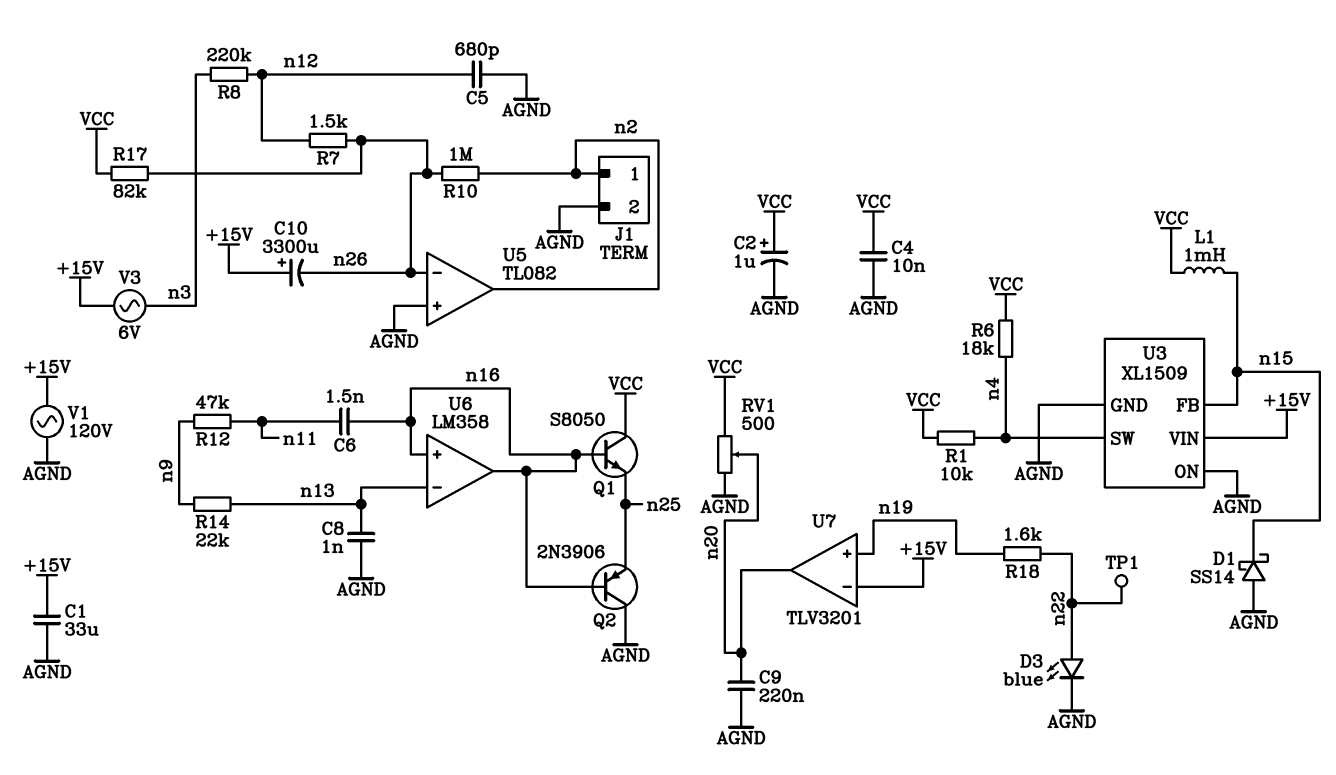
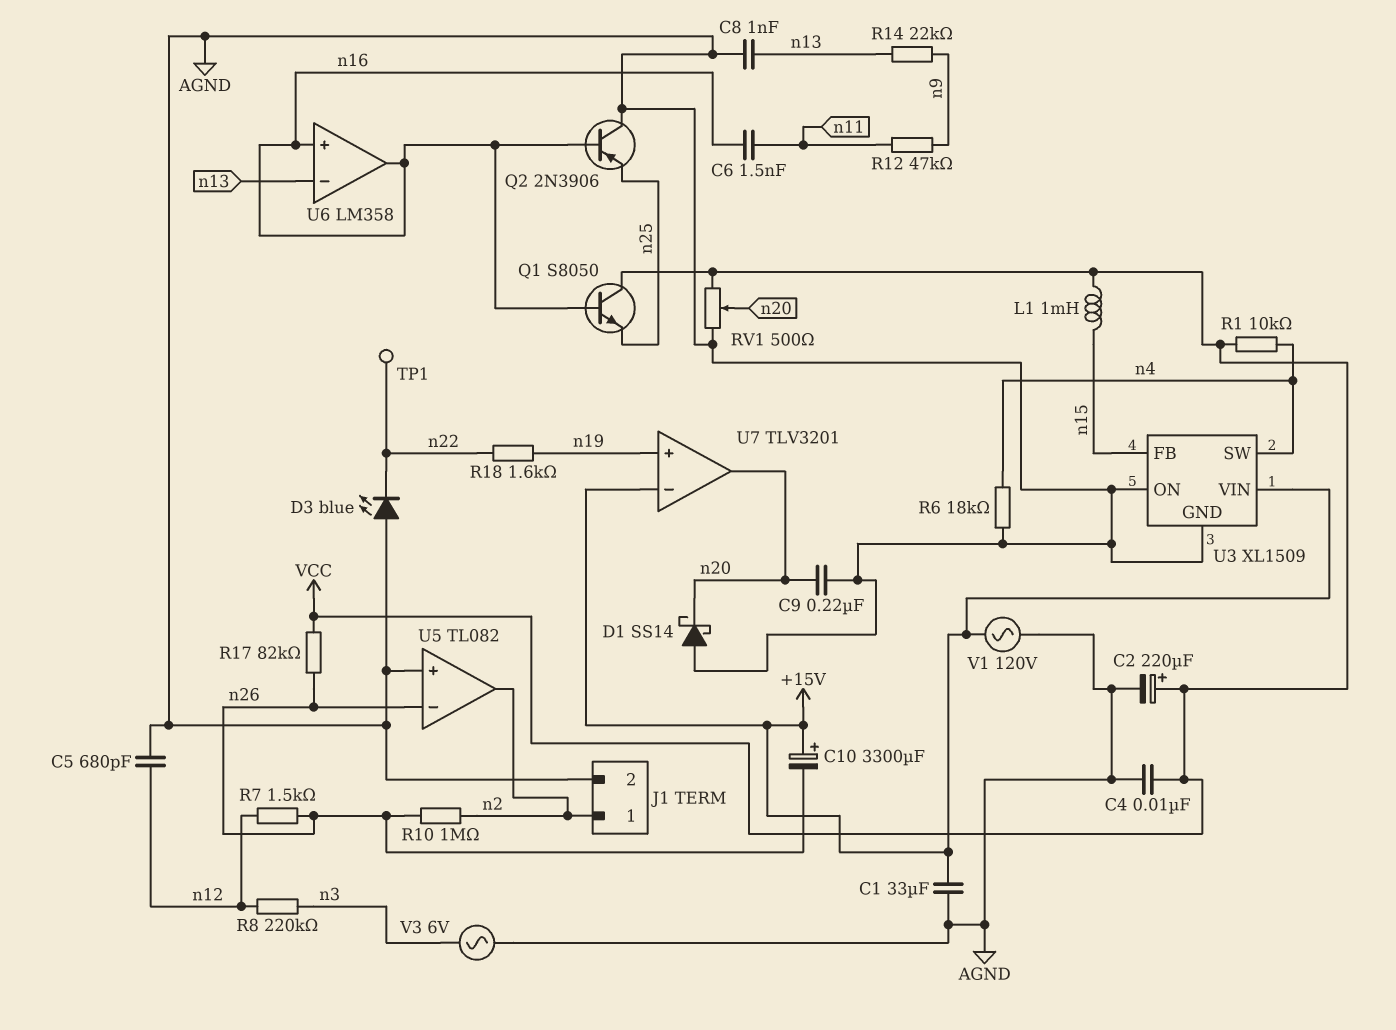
C2: 1uF (plus VCC, minus AGND) -> 220uF (plus VCC, minus AGND)
D1: schottky SS14 (A AGND, K n15) -> schottky SS14 (A AGND, K n20)
D3: LED blue (A n22, K AGND) -> LED blue (A AGND, K n22)
R6: 18k (VCC, n4) -> 18k (AGND, n4)
V3: AC 6V (+15V, n3) -> AC 6V (AGND, n3)

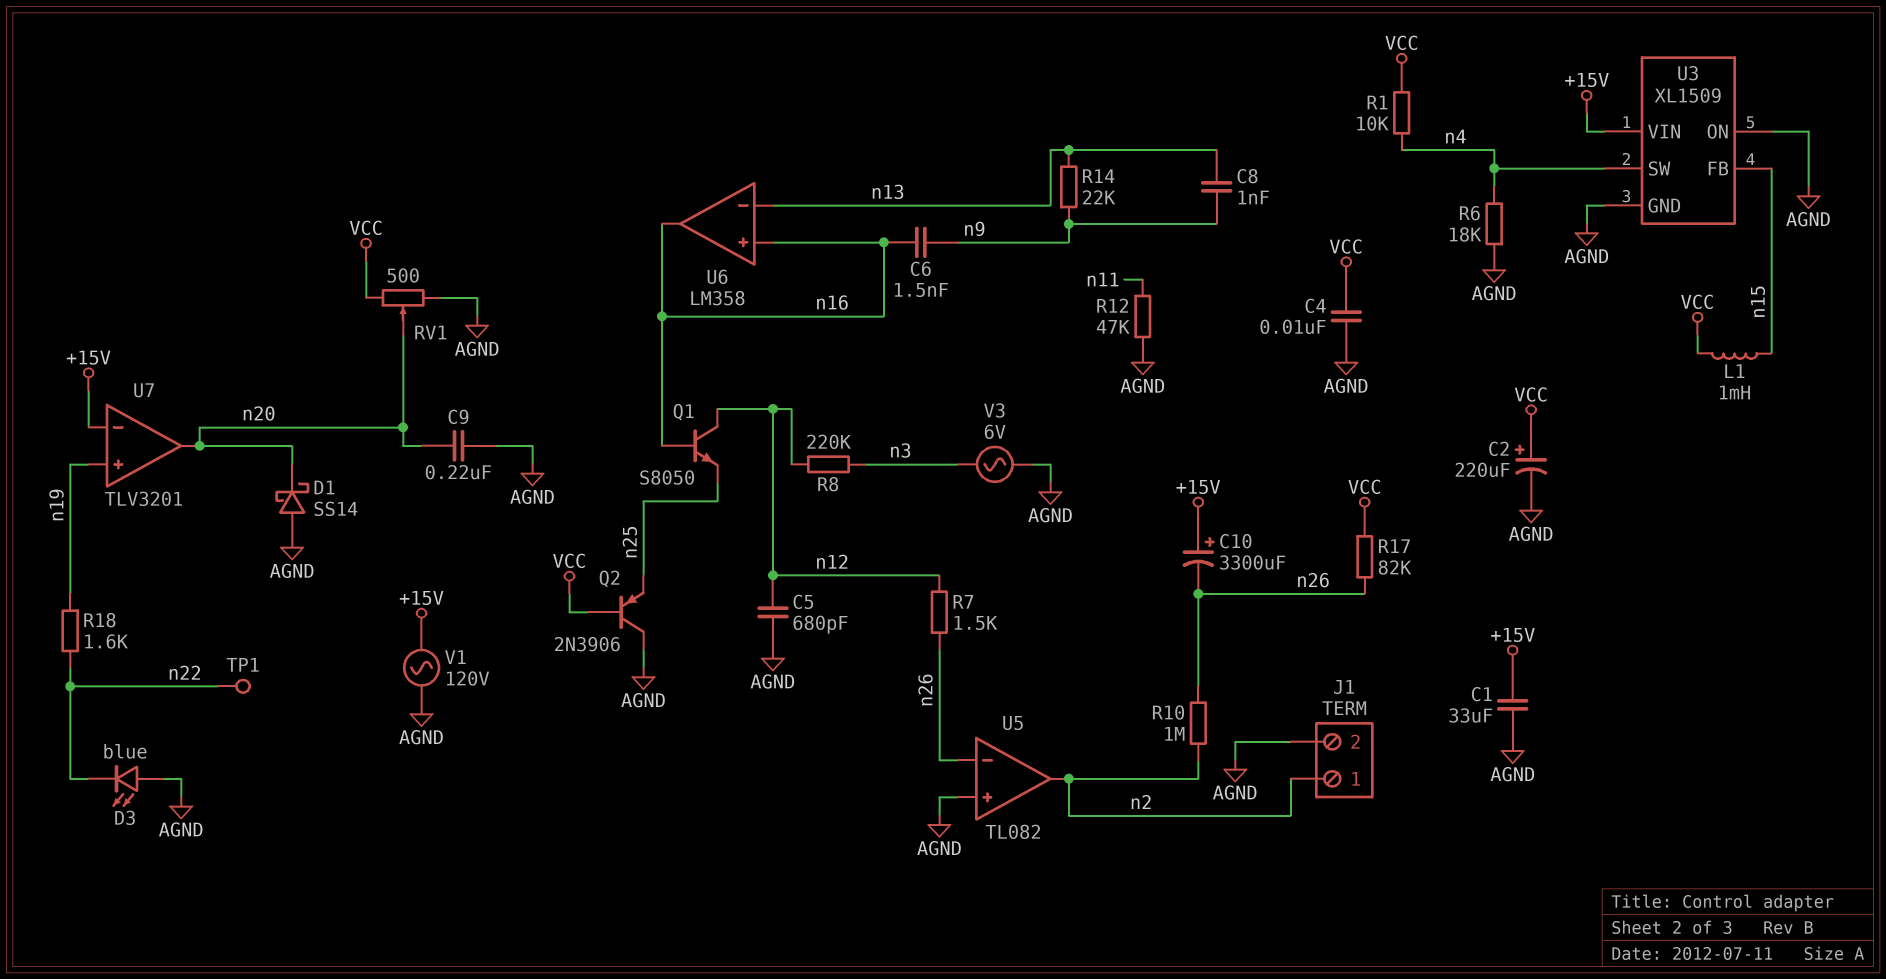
C6: 1.5nF (n11, n16) -> 1.5nF (n9, n16)
C8: 1nF (AGND, n13) -> 1nF (n9, n13)
Q1: NPN S8050 (B n16, C VCC, E n25) -> NPN S8050 (B n16, C n12, E n25)
Q2: PNP 2N3906 (B n16, C AGND, E n25) -> PNP 2N3906 (B VCC, C AGND, E n25)
R12: 47k (n9, n11) -> 47k (AGND, n11)

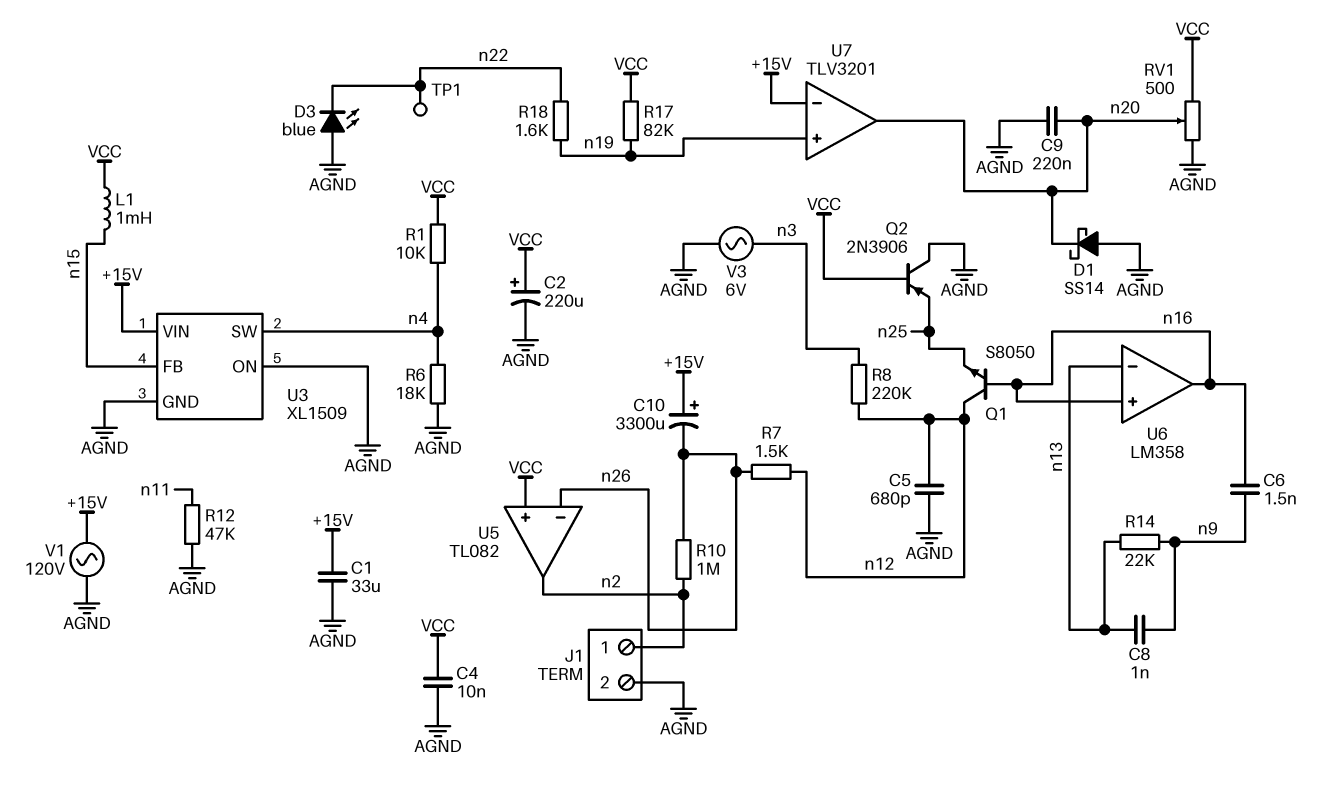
R17: 82k (VCC, n26) -> 82k (VCC, n19)
U5 pin in+: AGND -> VCC

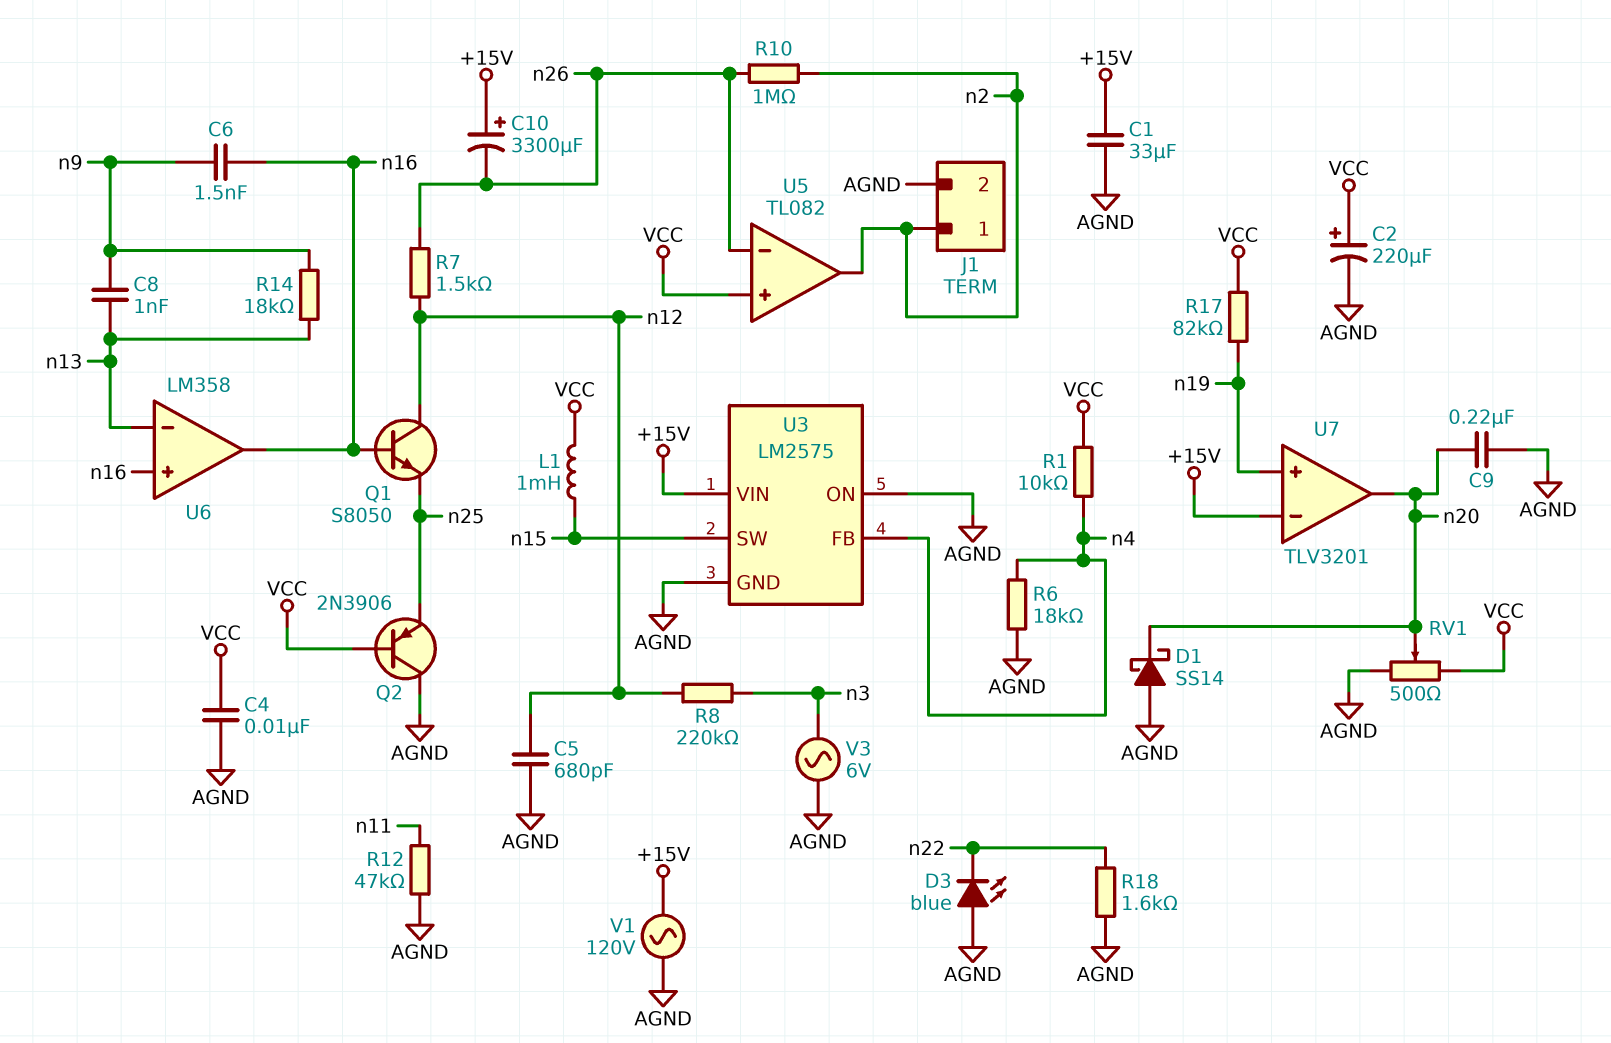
R14: 22k (n9, n13) -> 18k (n9, n13)
R18: 1.6k (n19, n22) -> 1.6k (AGND, n22)
TP1: test point (n22) -> none
U3: XL1509 -> LM2575
U3 pin FB: n15 -> n4
U3 pin SW: n4 -> n15

